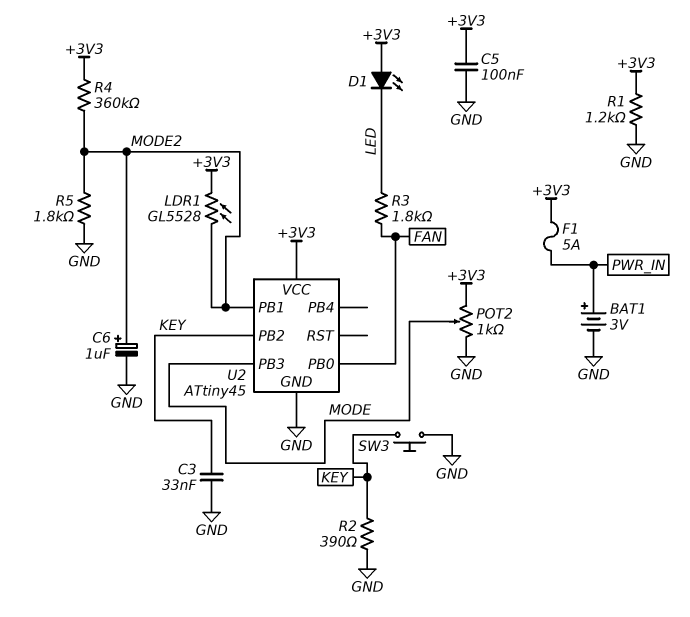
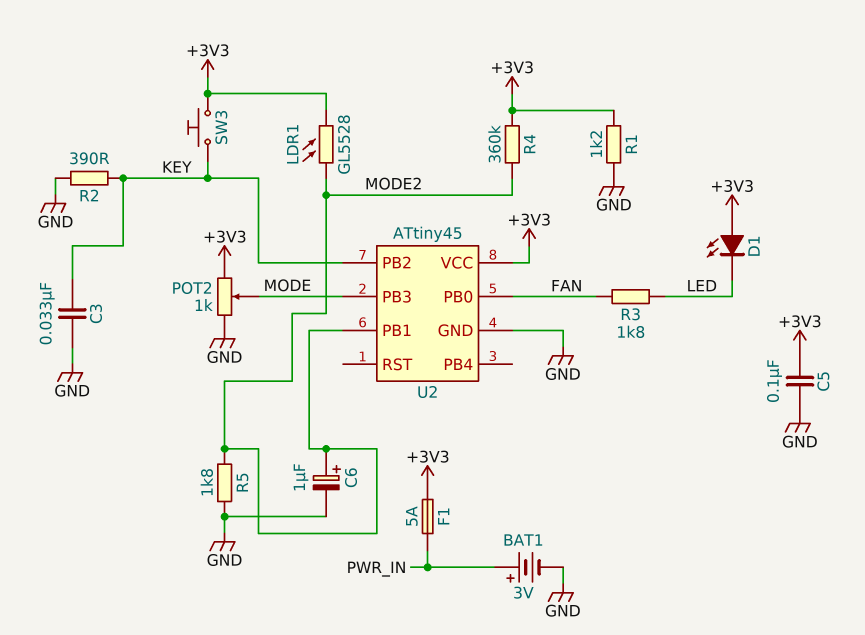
SW3: button (GND, KEY) -> button (+3V3, KEY)

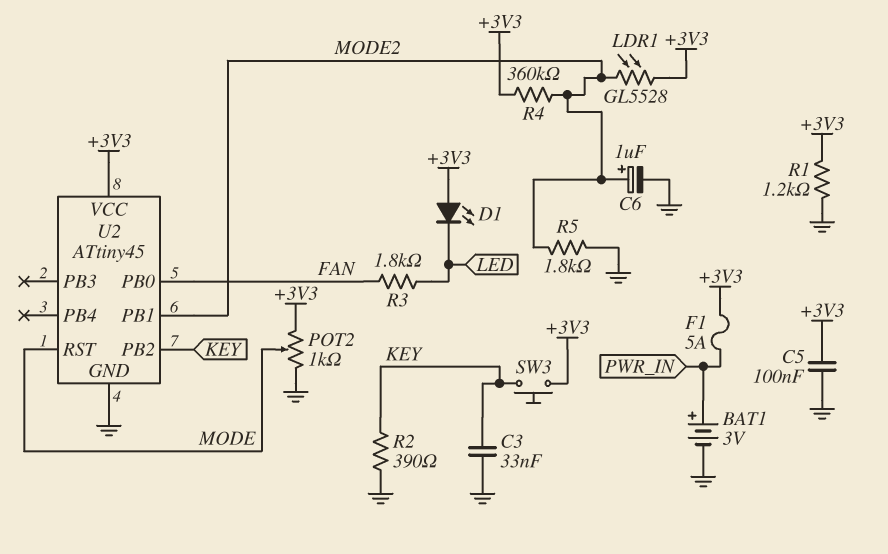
U2 pin PB3: MODE -> none
U2 pin RST: none -> MODE

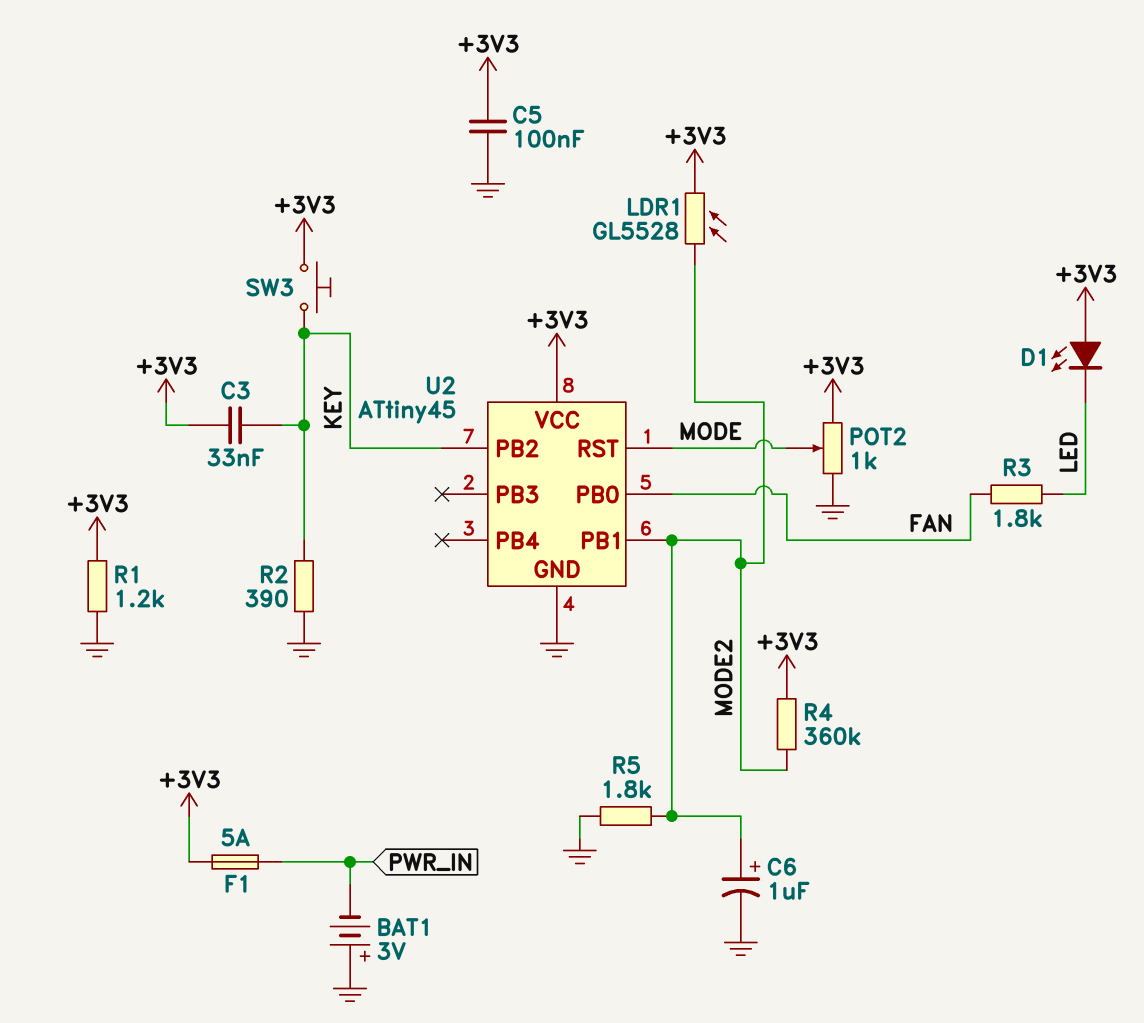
BAT1: 3V (plus PWR_IN, minus GND) -> 3V (plus GND, minus PWR_IN)
C3: 33nF (GND, KEY) -> 33nF (+3V3, KEY)

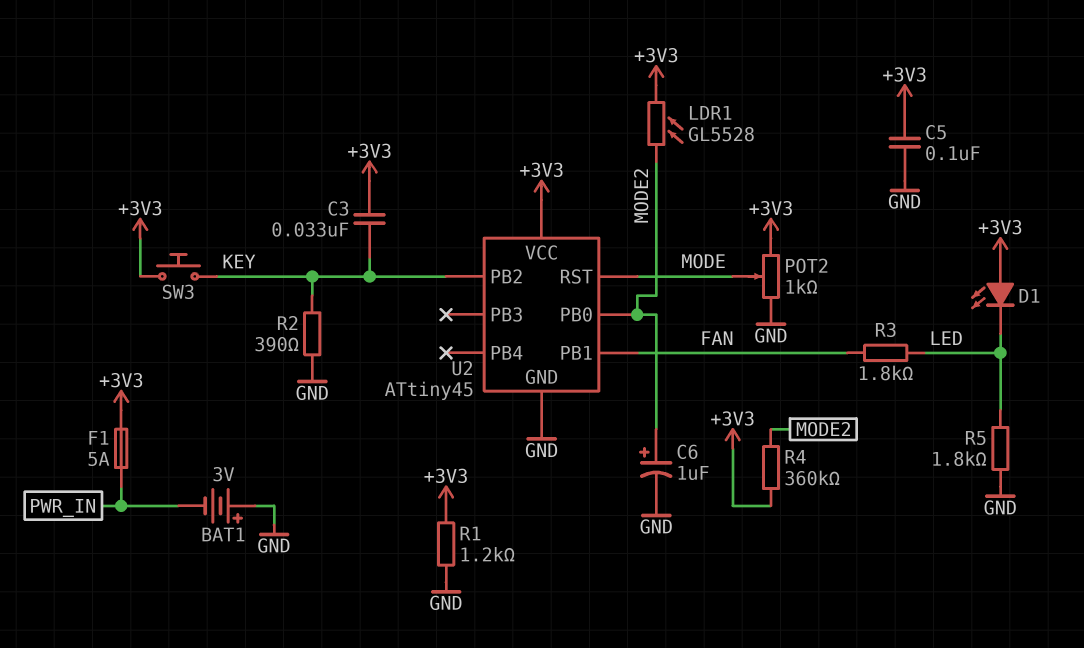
R5: 1.8k (GND, MODE2) -> 1.8k (GND, LED)
U2 pin PB0: FAN -> MODE2
U2 pin PB1: MODE2 -> FAN

